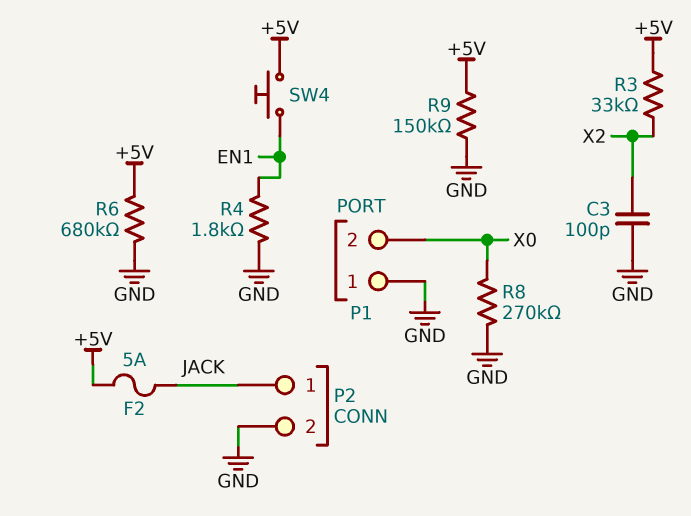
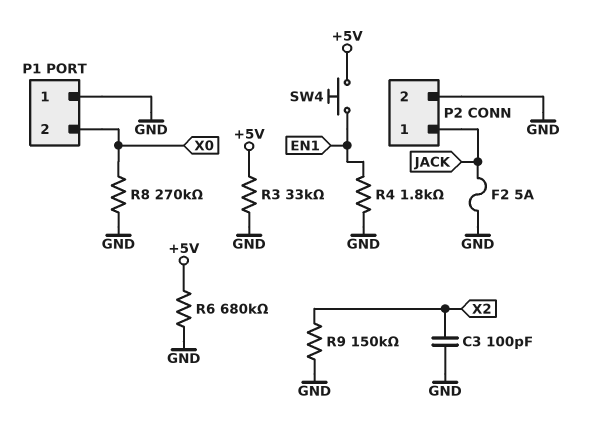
F2: 5A (+5V, JACK) -> 5A (GND, JACK)
R3: 33k (+5V, X2) -> 33k (+5V, GND)
R9: 150k (+5V, GND) -> 150k (GND, X2)

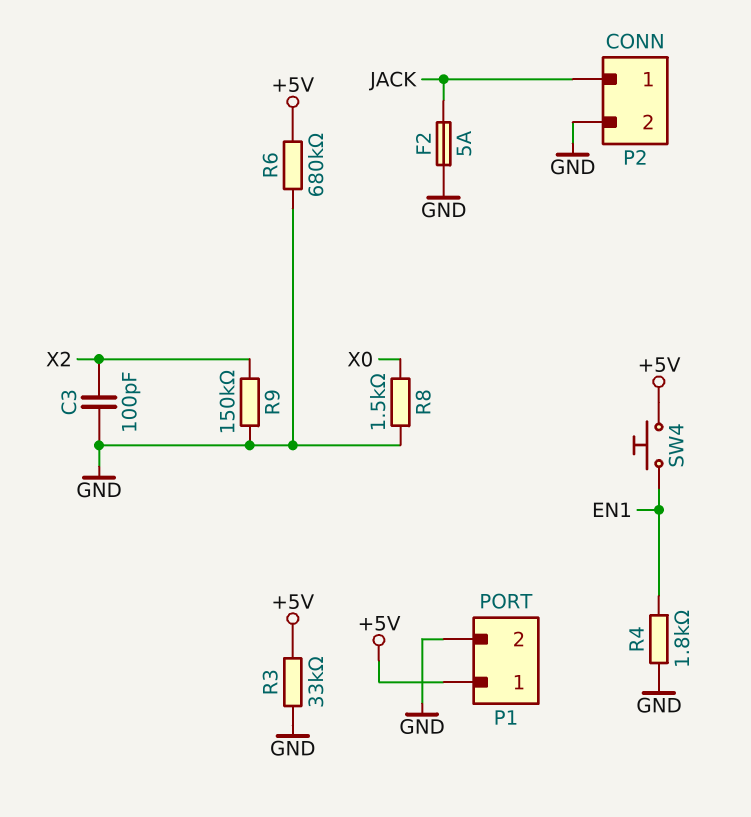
P1 pin 1: GND -> +5V
P1 pin 2: X0 -> GND
R8: 270k (GND, X0) -> 1.5k (GND, X0)

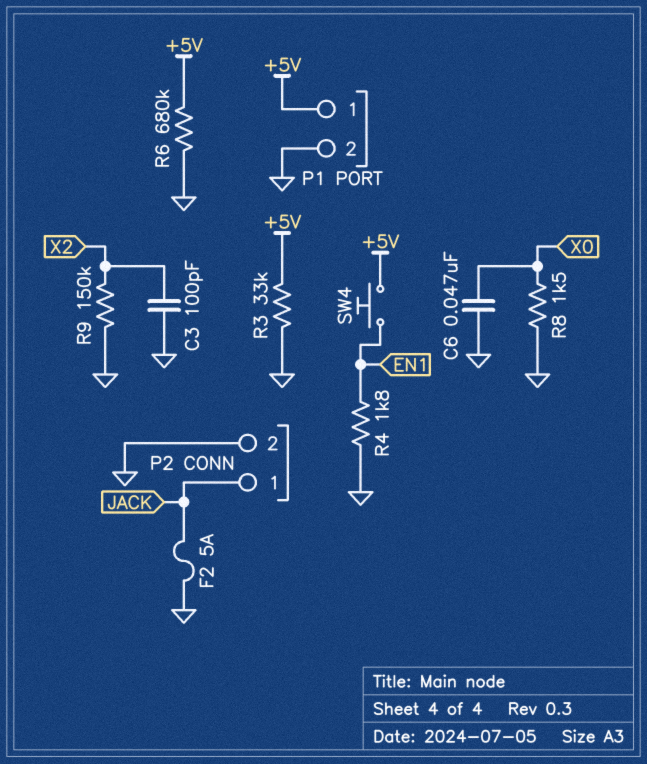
C6: none -> 47nF (GND, X0)

